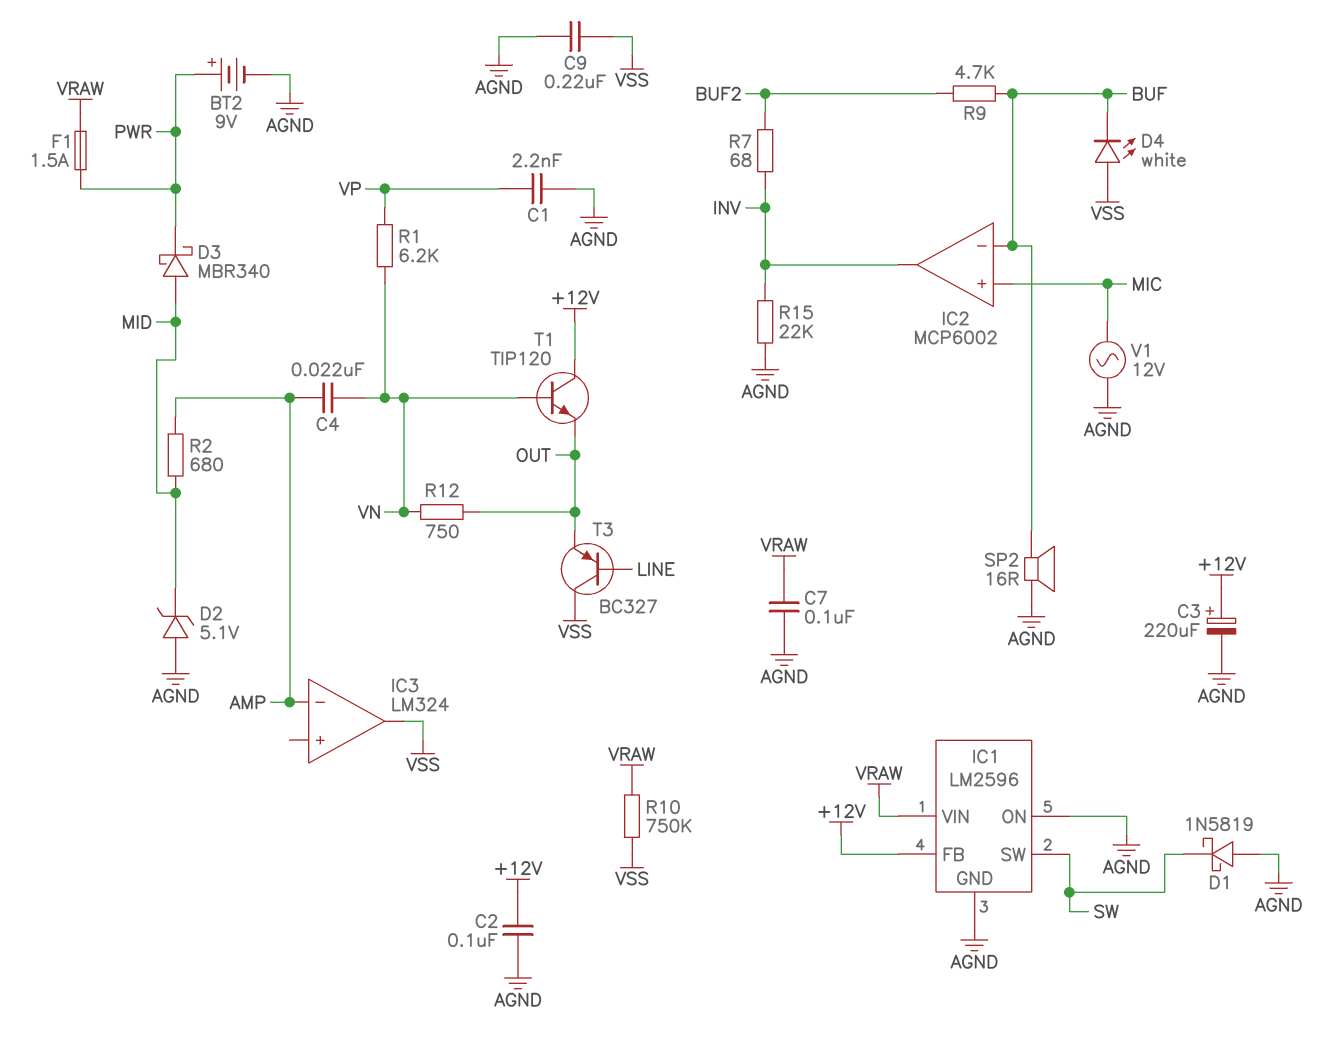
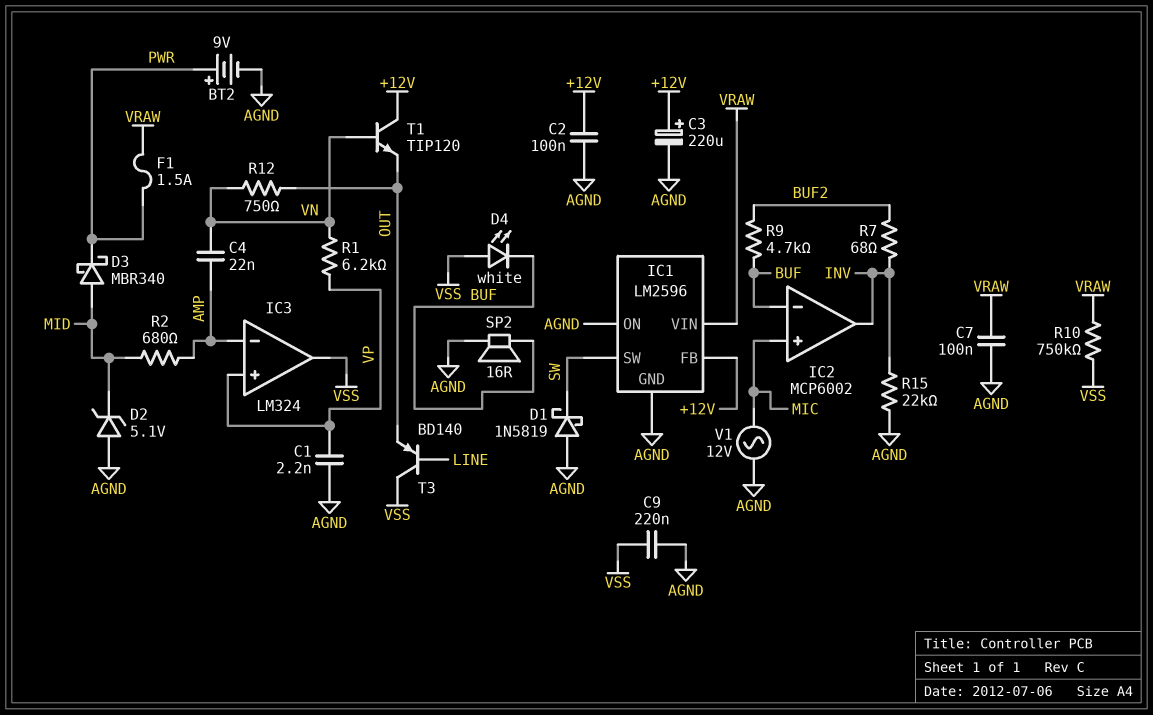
IC3 pin in+: none -> VP
T3: PNP BC327 (B LINE, C VSS, E OUT) -> PNP BD140 (B LINE, C VSS, E OUT)

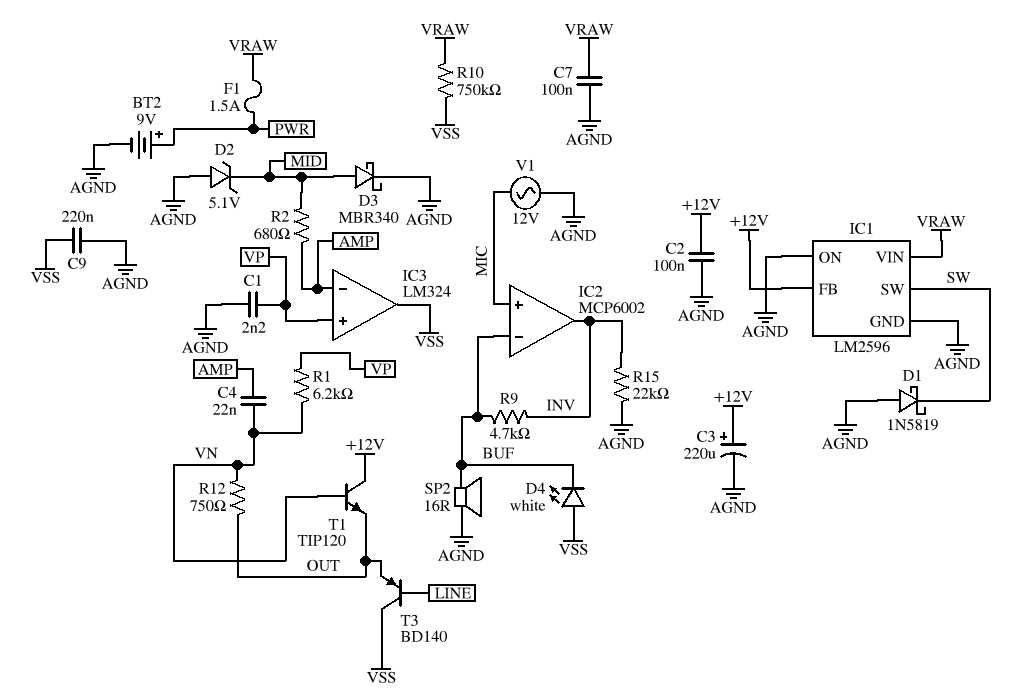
D3: schottky MBR340 (A MID, K PWR) -> schottky MBR340 (A MID, K AGND)
R7: 68 (BUF2, INV) -> none
R9: 4.7k (BUF, BUF2) -> 4.7k (BUF, INV)

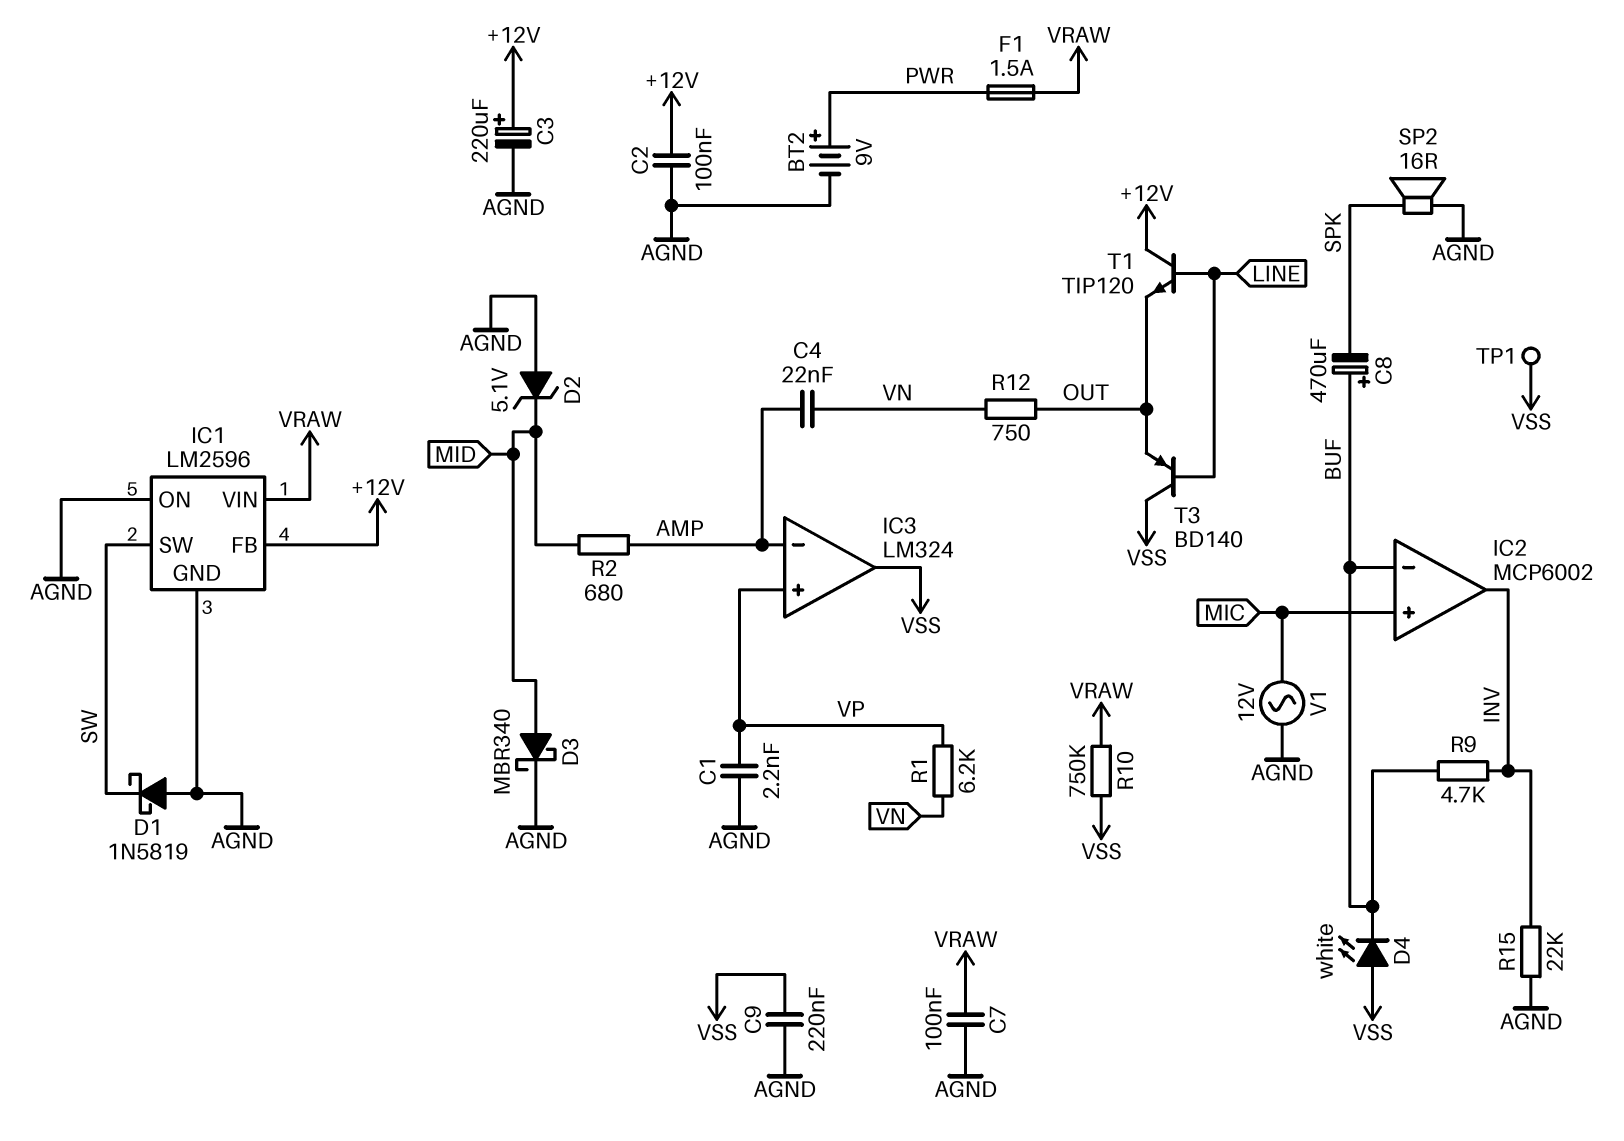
C8: none -> 470uF (plus BUF, minus SPK)
SP2: speaker 16R (AGND, BUF) -> speaker 16R (AGND, SPK)
T1: NPN TIP120 (B VN, C +12V, E OUT) -> NPN TIP120 (B LINE, C +12V, E OUT)
TP1: none -> test point (VSS)

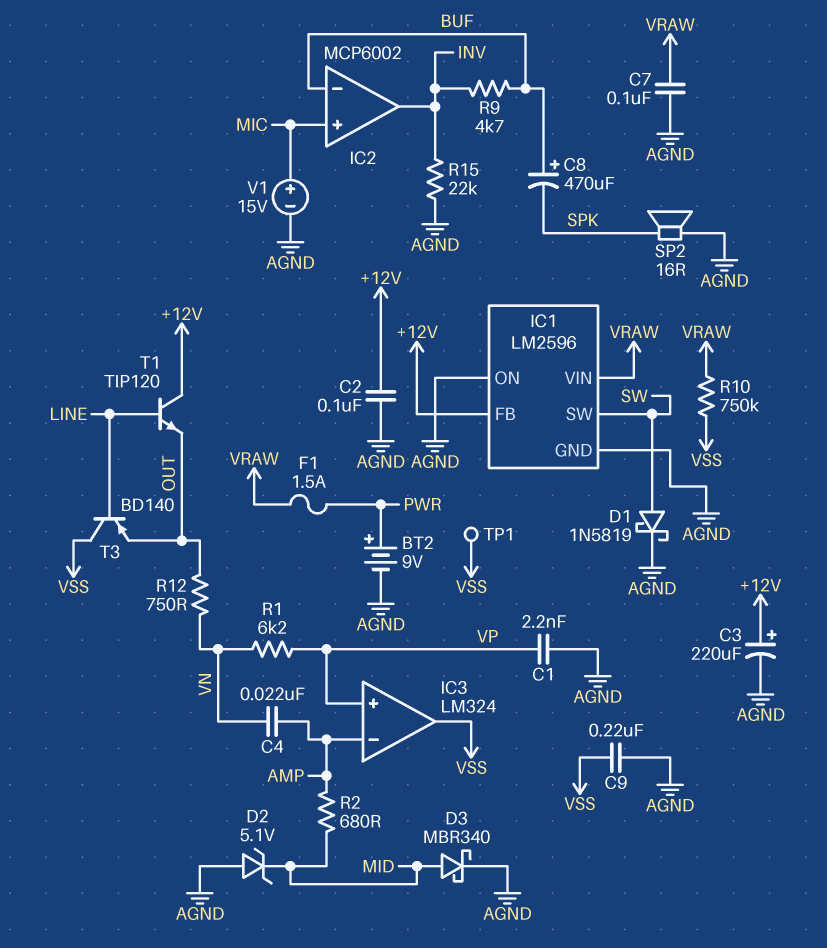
D1: schottky 1N5819 (A AGND, K SW) -> schottky 1N5819 (A SW, K AGND)
D4: LED white (A VSS, K BUF) -> none
V1: AC 12V (AGND, MIC) -> 15V (plus MIC, minus AGND)

